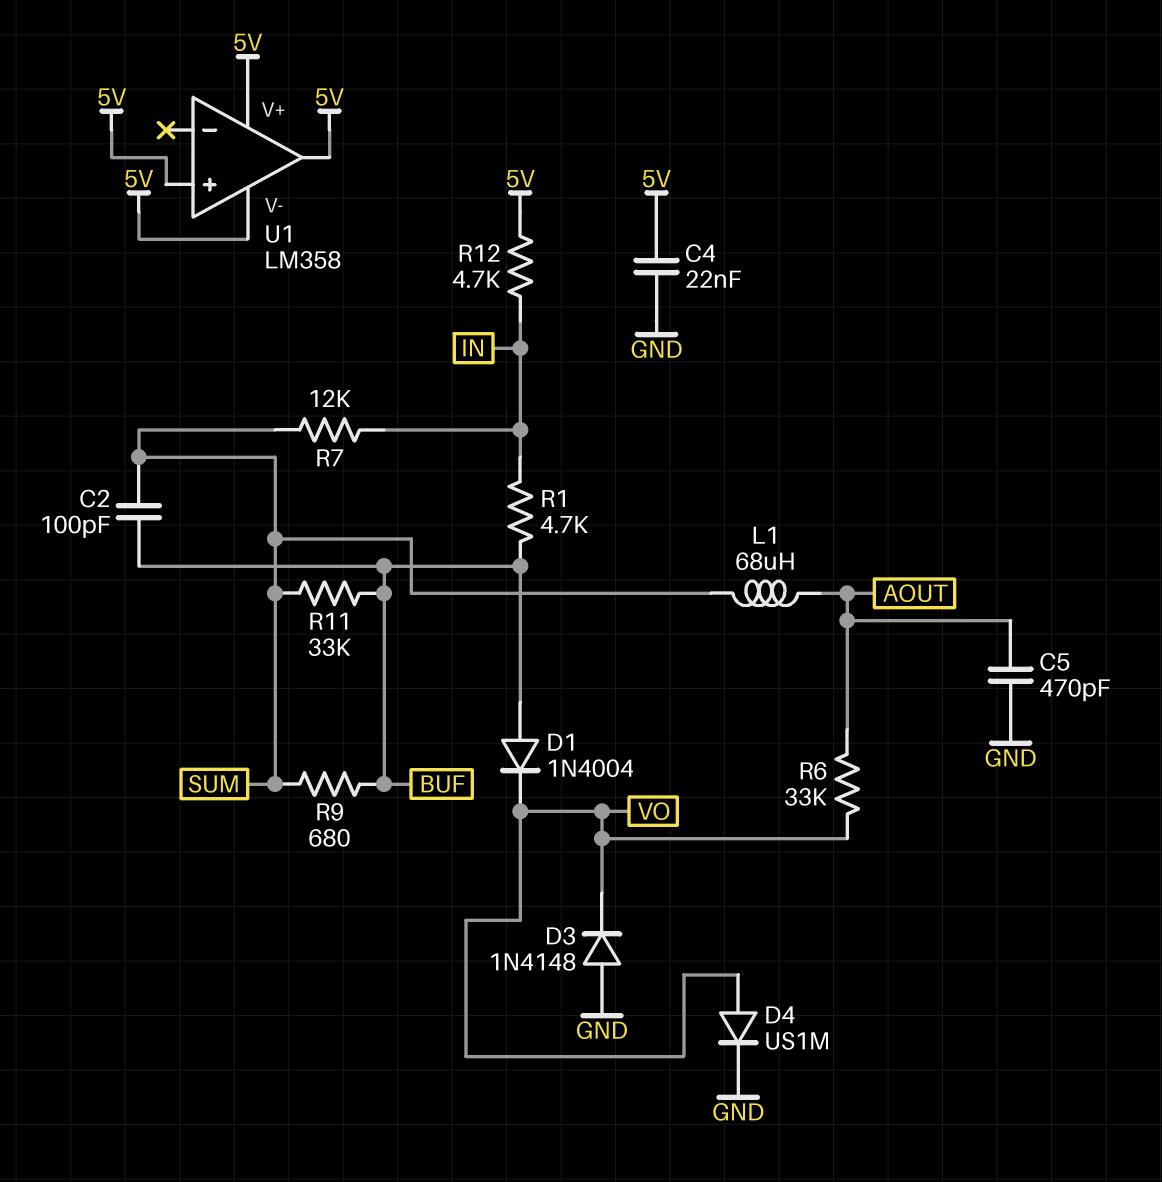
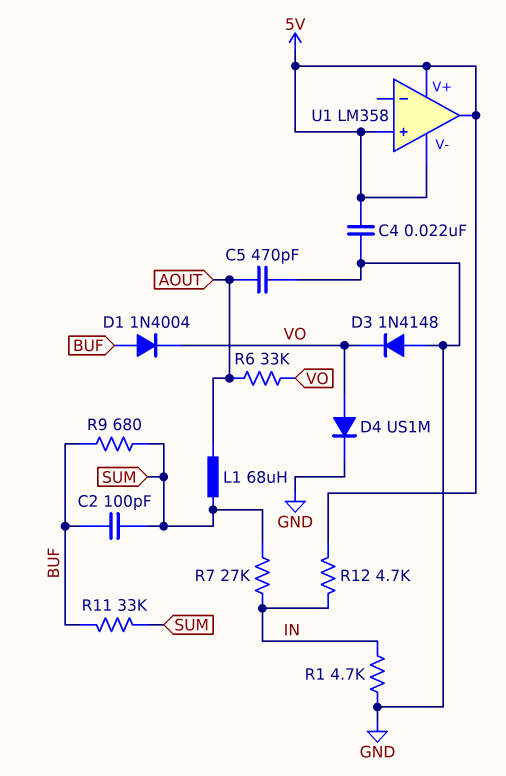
R1: 4.7k (BUF, IN) -> 4.7k (GND, IN)
R7: 12k (IN, SUM) -> 27k (IN, SUM)

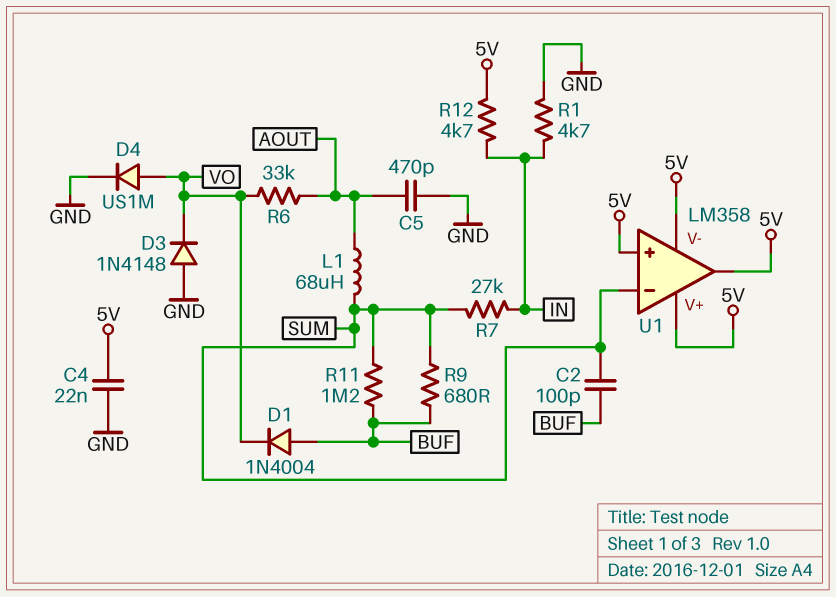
R11: 33k (BUF, SUM) -> 1.2M (BUF, SUM)
U1 pin in-: none -> SUM

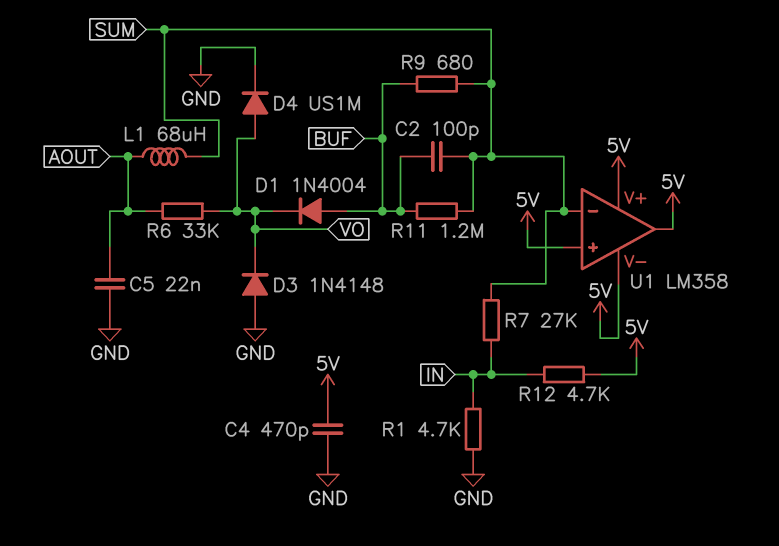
C4: 22nF (5V, GND) -> 470pF (5V, GND)
C5: 470pF (AOUT, GND) -> 22nF (AOUT, GND)

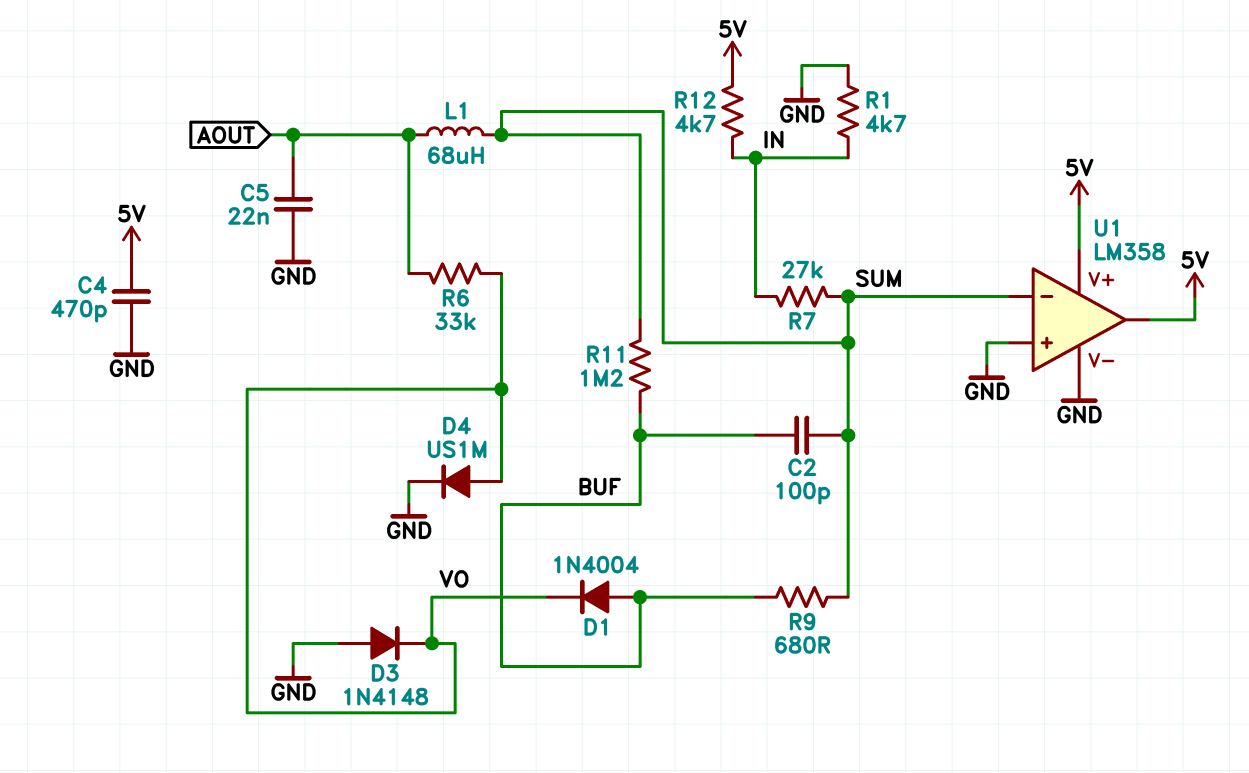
U1 pin V-: 5V -> GND
U1 pin in+: 5V -> GND

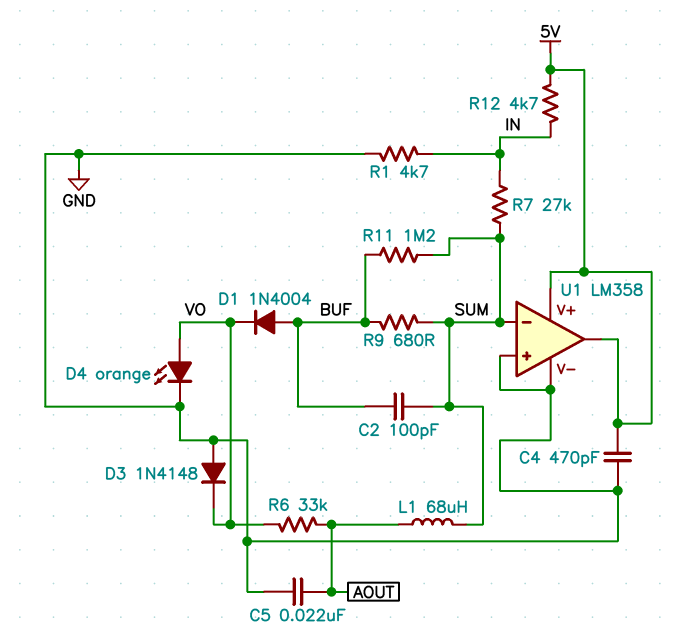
D4: diode US1M (A VO, K GND) -> LED orange (A VO, K GND)

